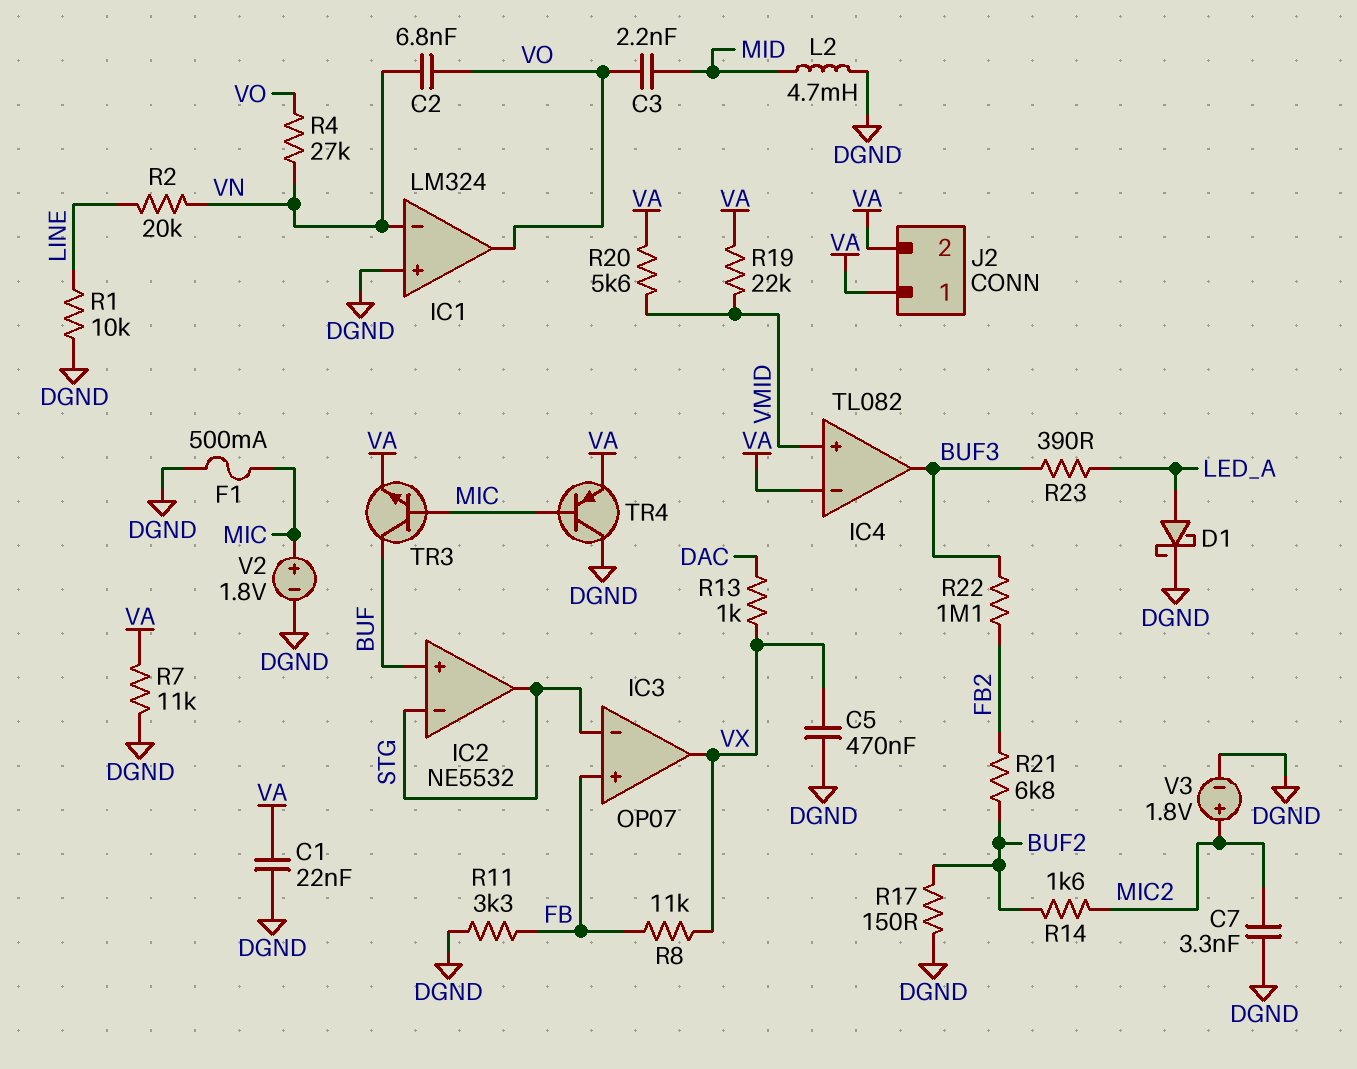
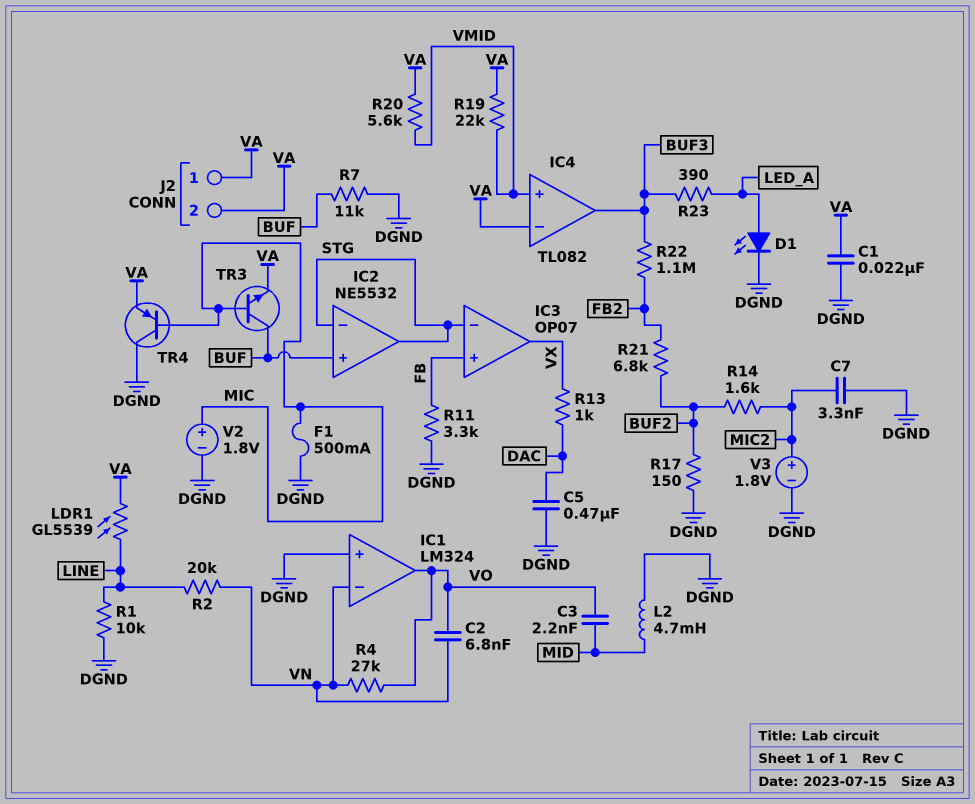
C5: 470nF (DGND, VX) -> 470nF (DAC, DGND)
D1: schottky (A LED_A, K DGND) -> LED (A LED_A, K DGND)
LDR1: none -> GL5539 (LINE, VA)
R7: 11k (DGND, VA) -> 11k (BUF, DGND)
R8: 11k (FB, VX) -> none

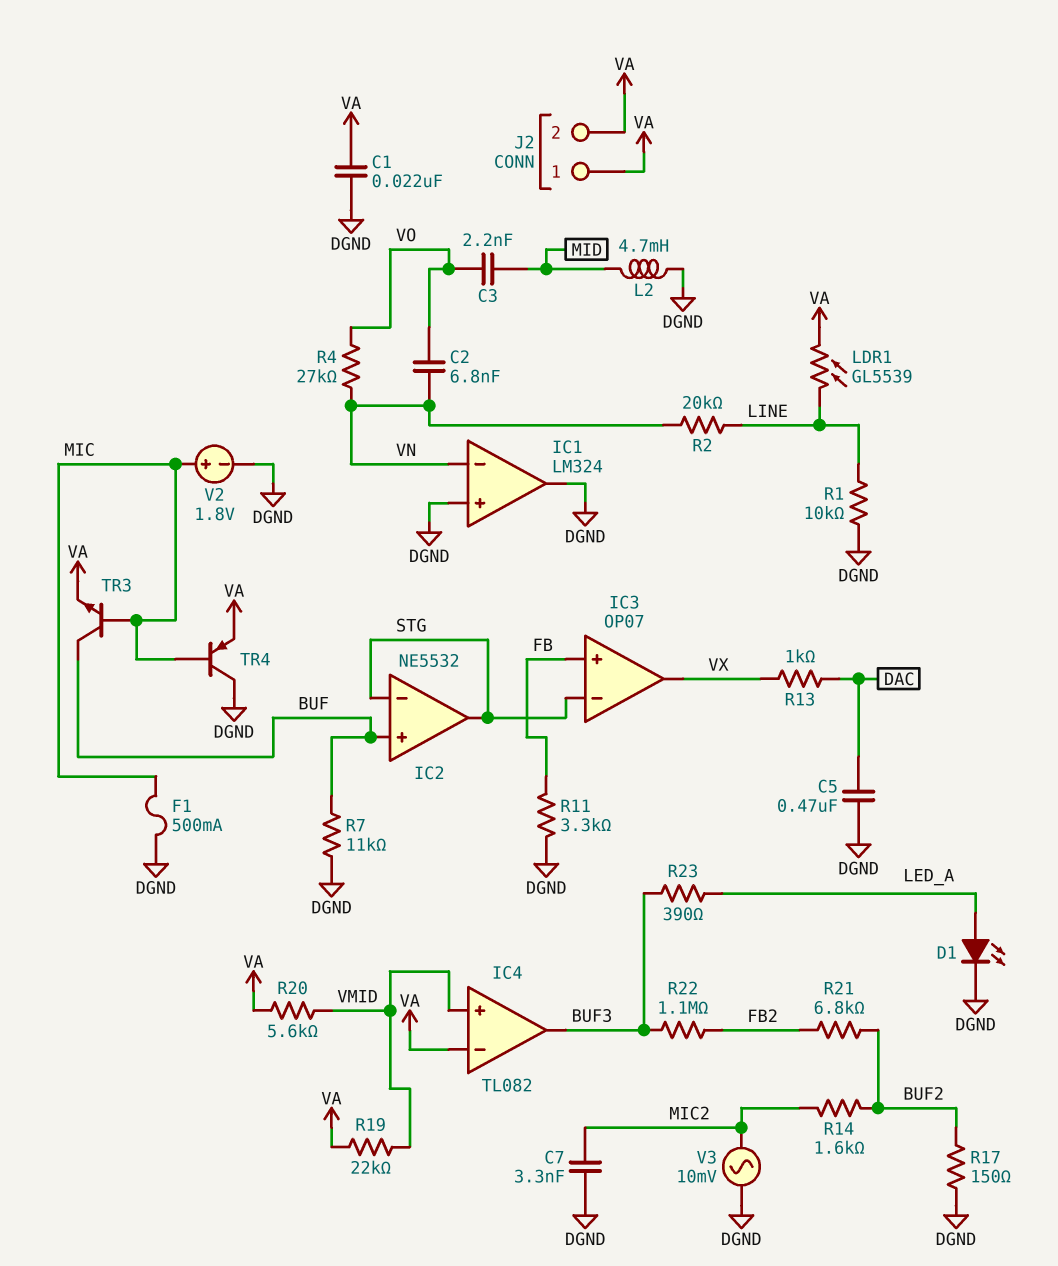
IC1 pin out: VO -> DGND
V3: 1.8V (plus MIC2, minus DGND) -> AC 10mV (DGND, MIC2)

